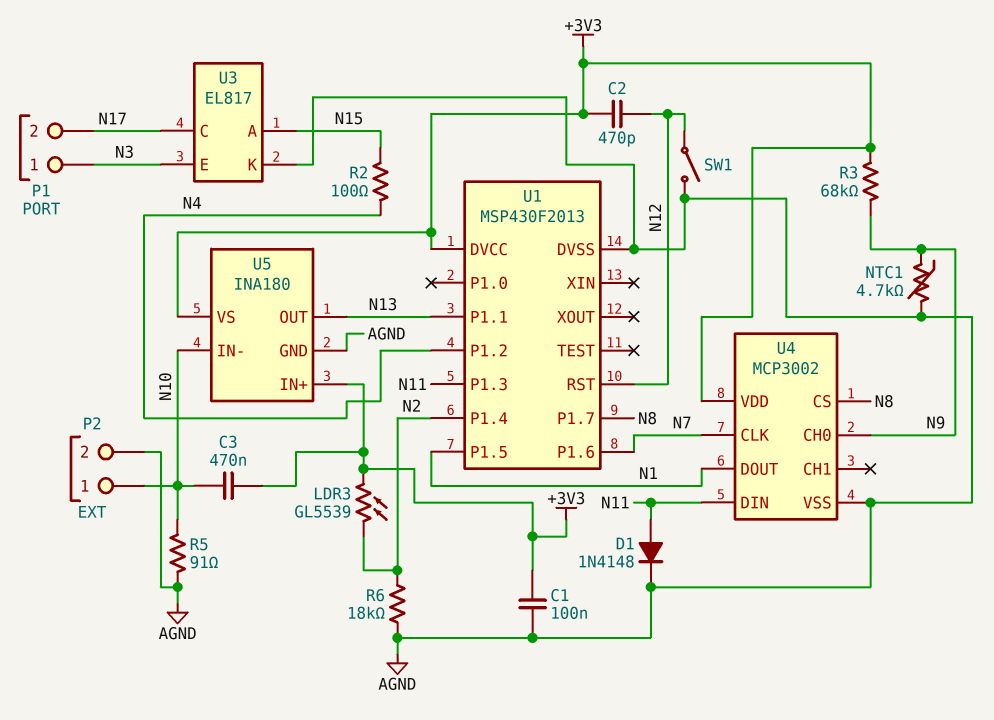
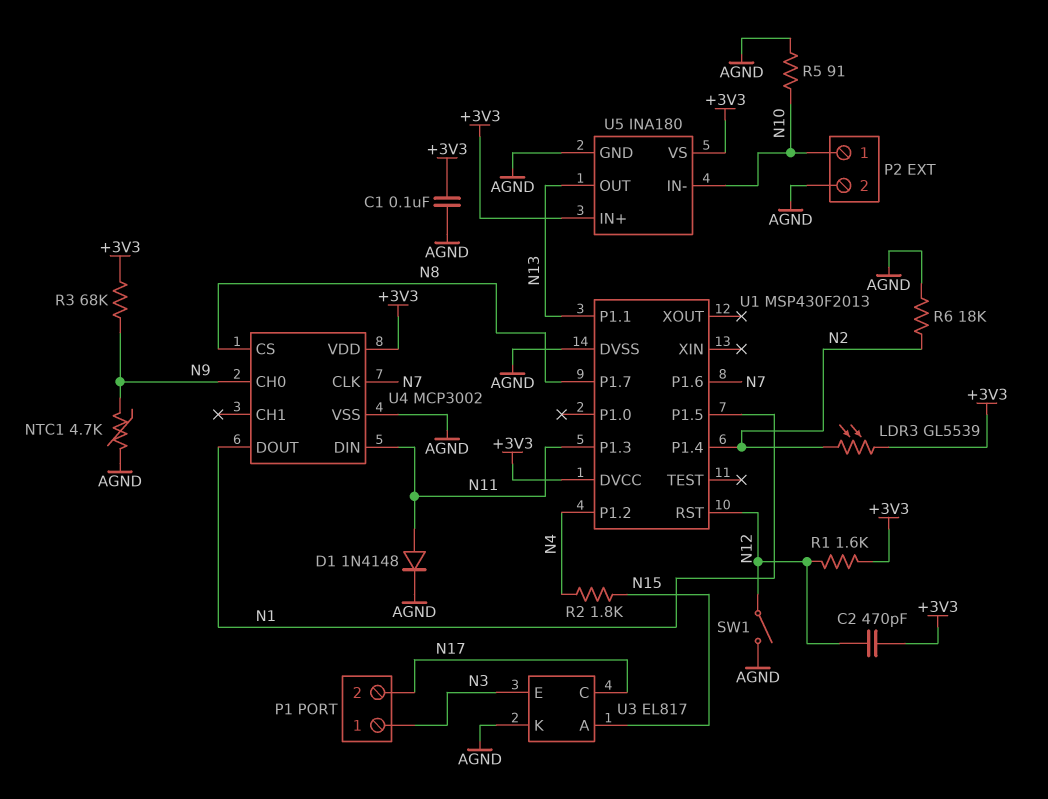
C3: 470nF (+3V3, N10) -> none
R1: none -> 1.6k (+3V3, N12)
R2: 100 (N4, N15) -> 1.8k (N4, N15)

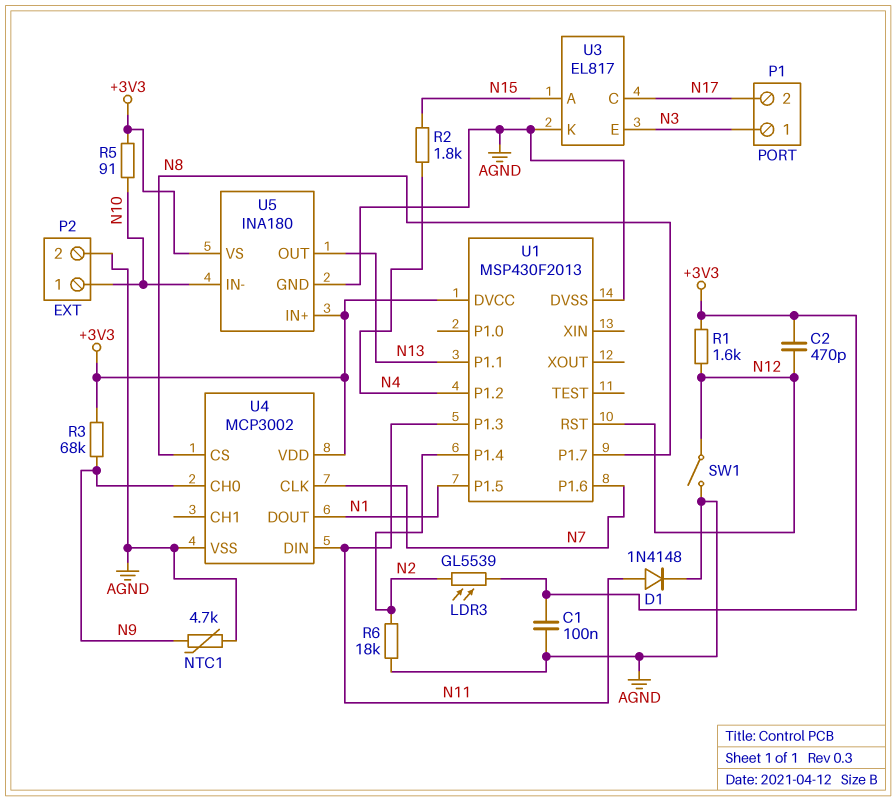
R5: 91 (AGND, N10) -> 91 (+3V3, N10)

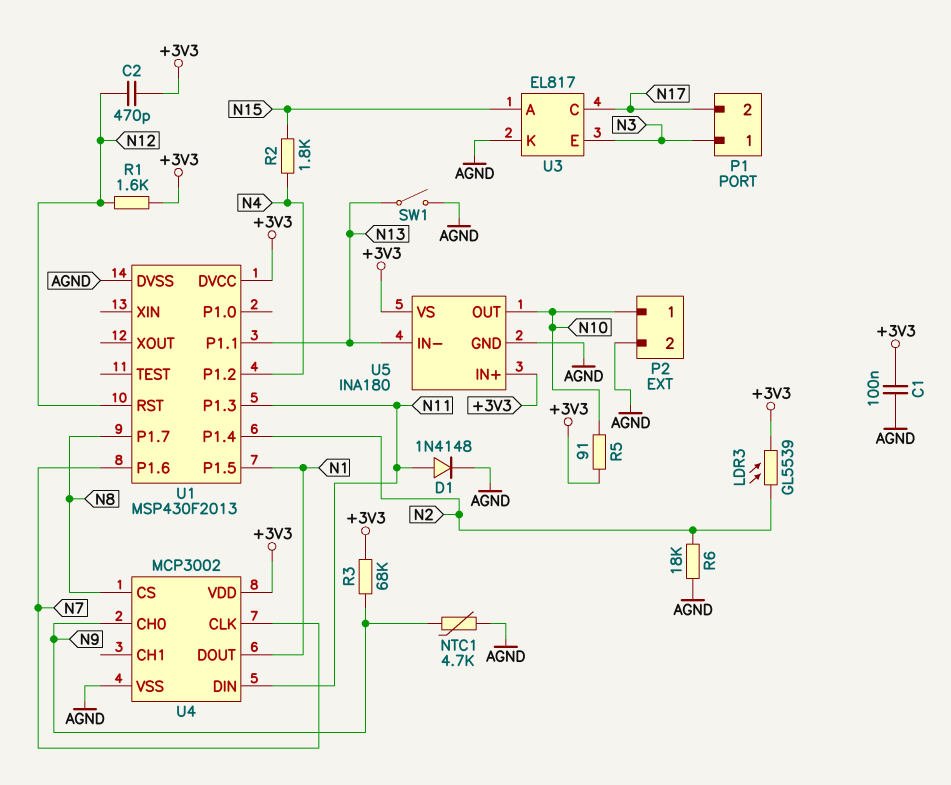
SW1: switch (AGND, N12) -> switch (AGND, N13)
U5 pin IN-: N10 -> N13
U5 pin OUT: N13 -> N10

